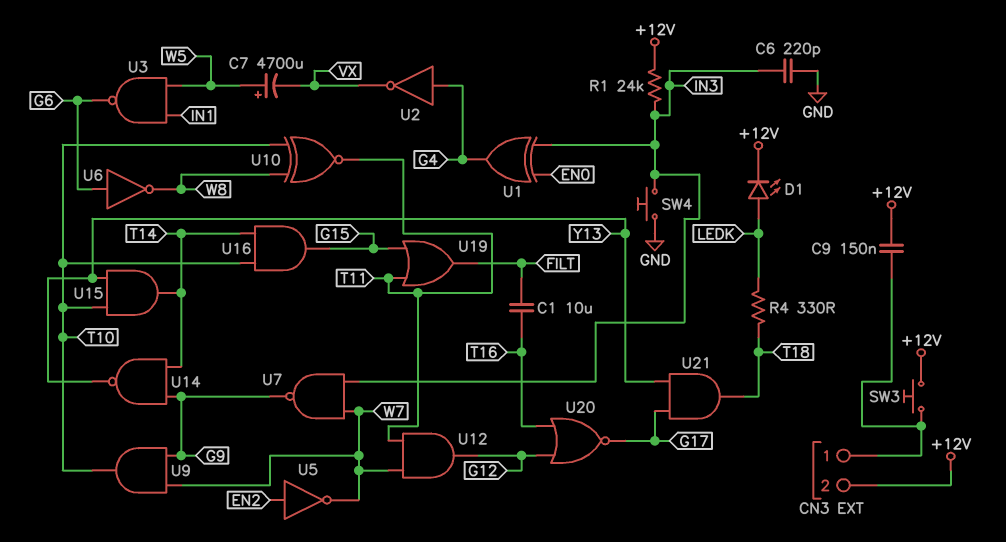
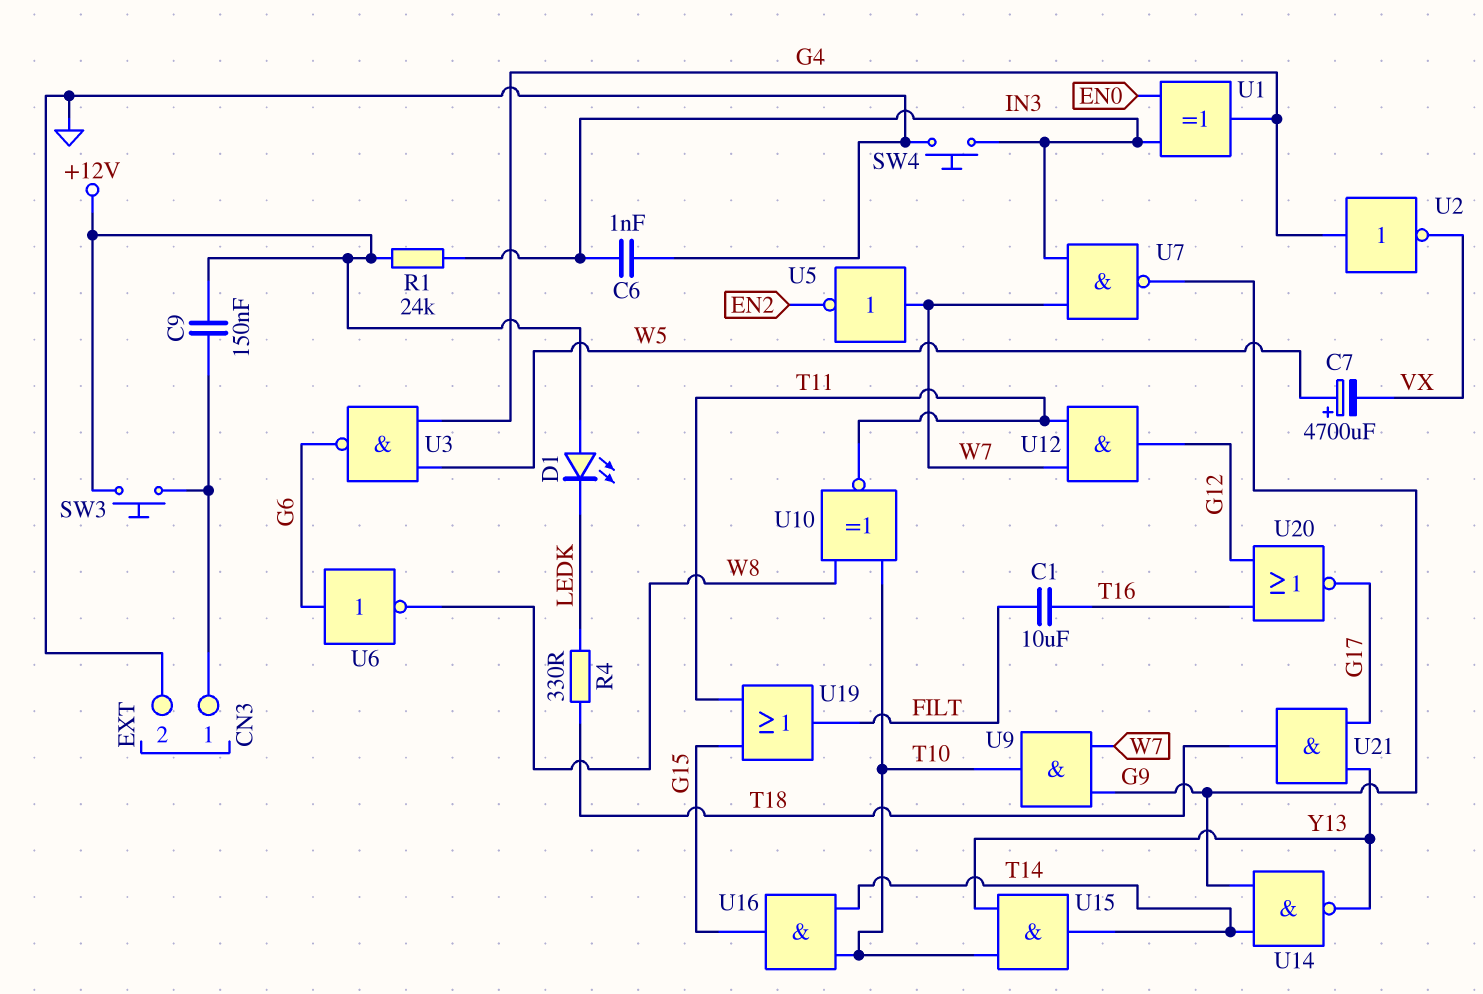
C6: 220pF (GND, IN3) -> 1nF (GND, IN3)
CN3 pin 2: +12V -> GND
D1: LED (A LEDK, K +12V) -> LED (A +12V, K LEDK)
U3: NAND (in IN1, in W5, out G6) -> NAND (in G4, in W5, out G6)
U5: NOT (in EN2, out W7) -> NOT (in W7, out EN2)

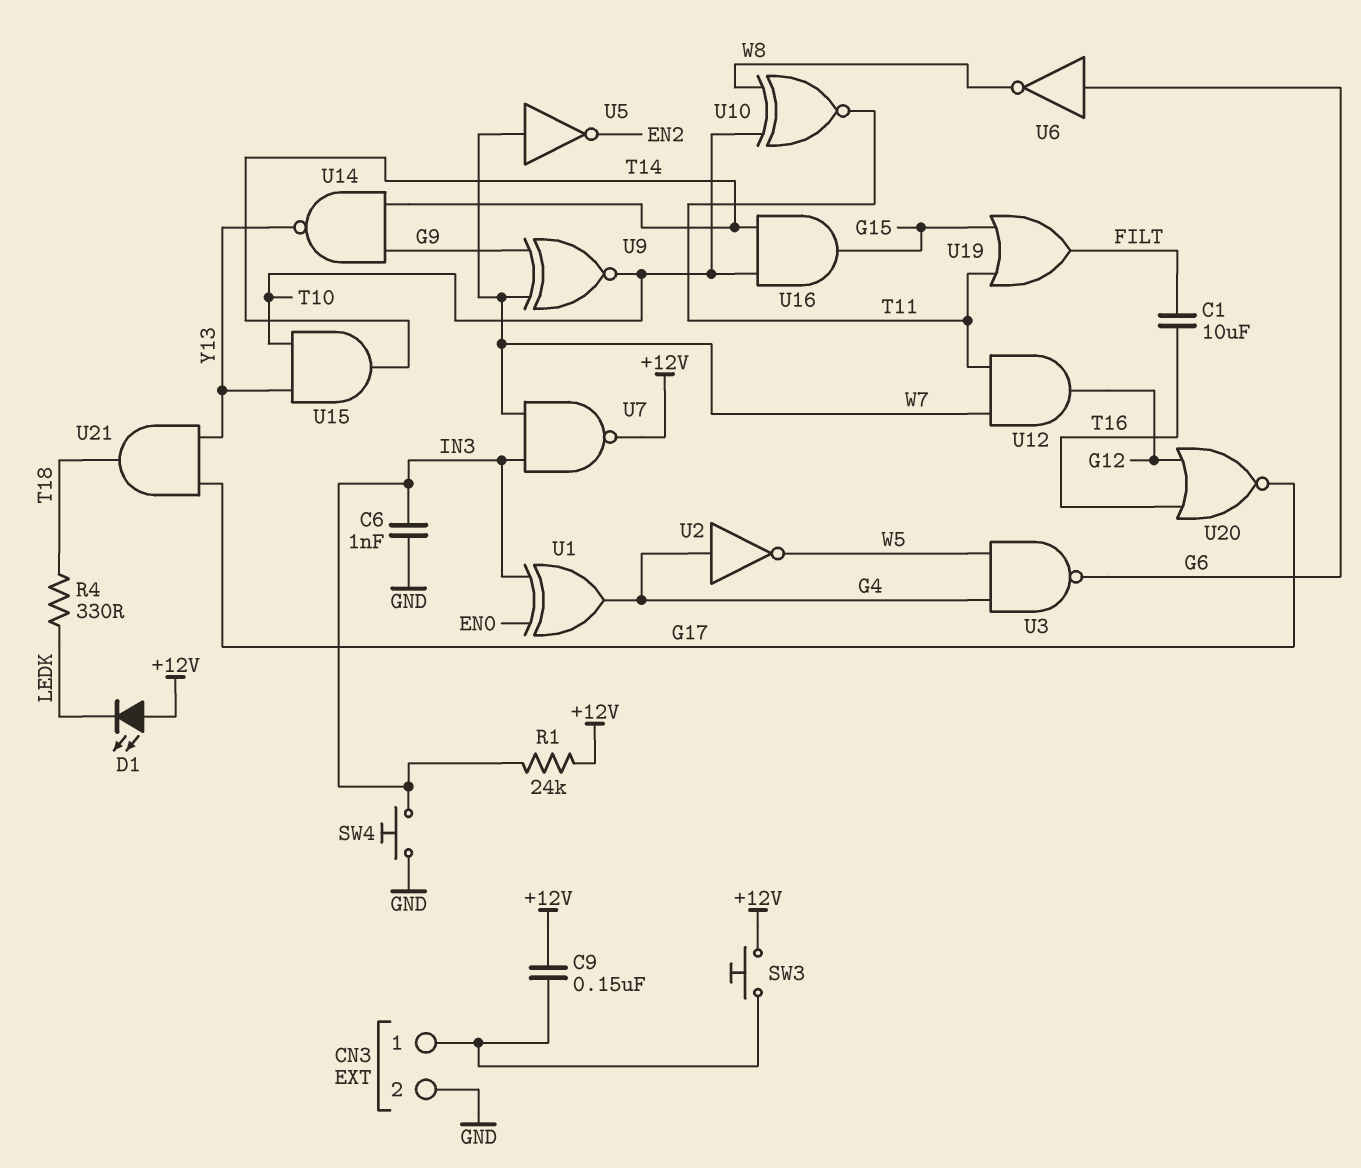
C7: 4700uF (plus W5, minus VX) -> none
U2: NOT (in G4, out VX) -> NOT (in G4, out W5)
U7: NAND (in IN3, in W7, out G9) -> NAND (in IN3, in W7, out +12V)
U9: AND (in G9, in W7, out T10) -> XNOR (in G9, in W7, out T10)

